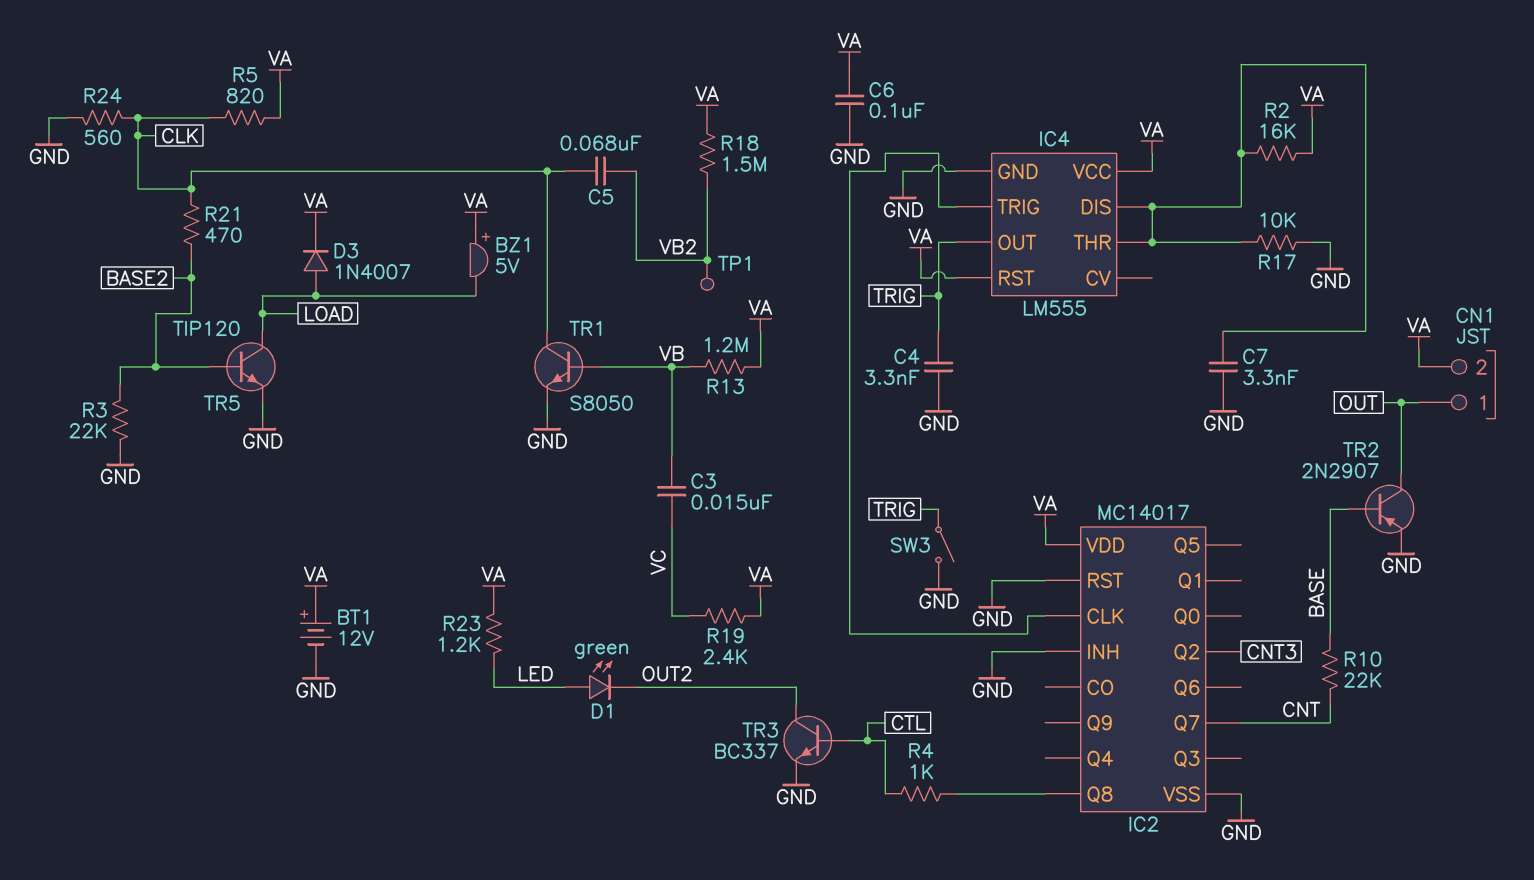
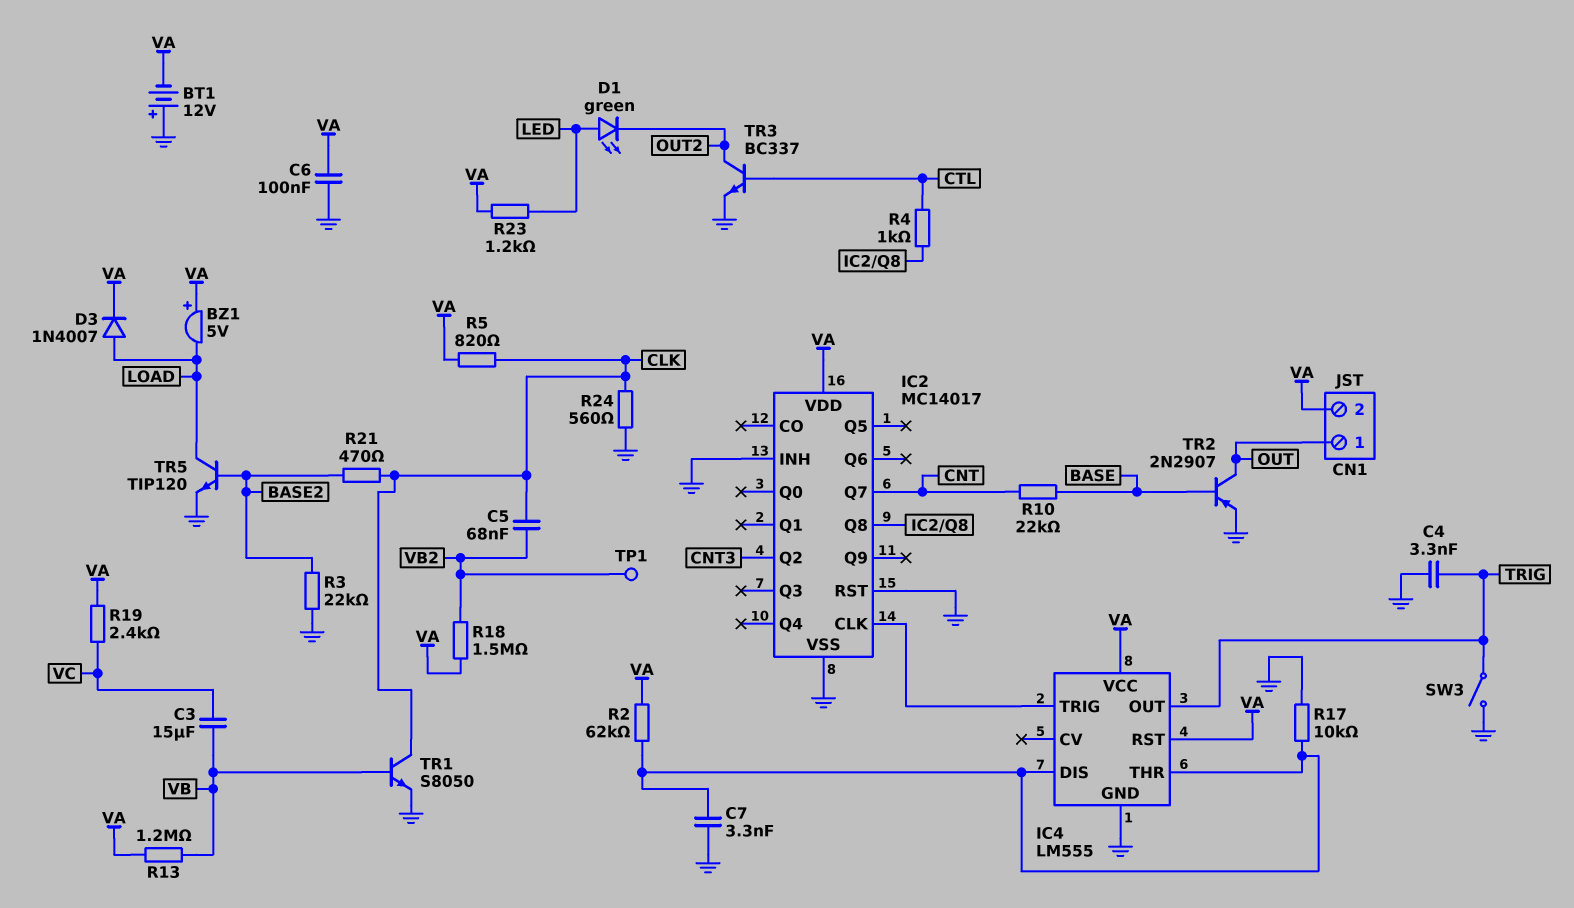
BT1: 12V (plus VA, minus GND) -> 12V (plus GND, minus VA)
C3: 15nF (VB, VC) -> 15uF (VB, VC)
R2: 16k (IC4/DIS, VA) -> 62k (IC4/DIS, VA)

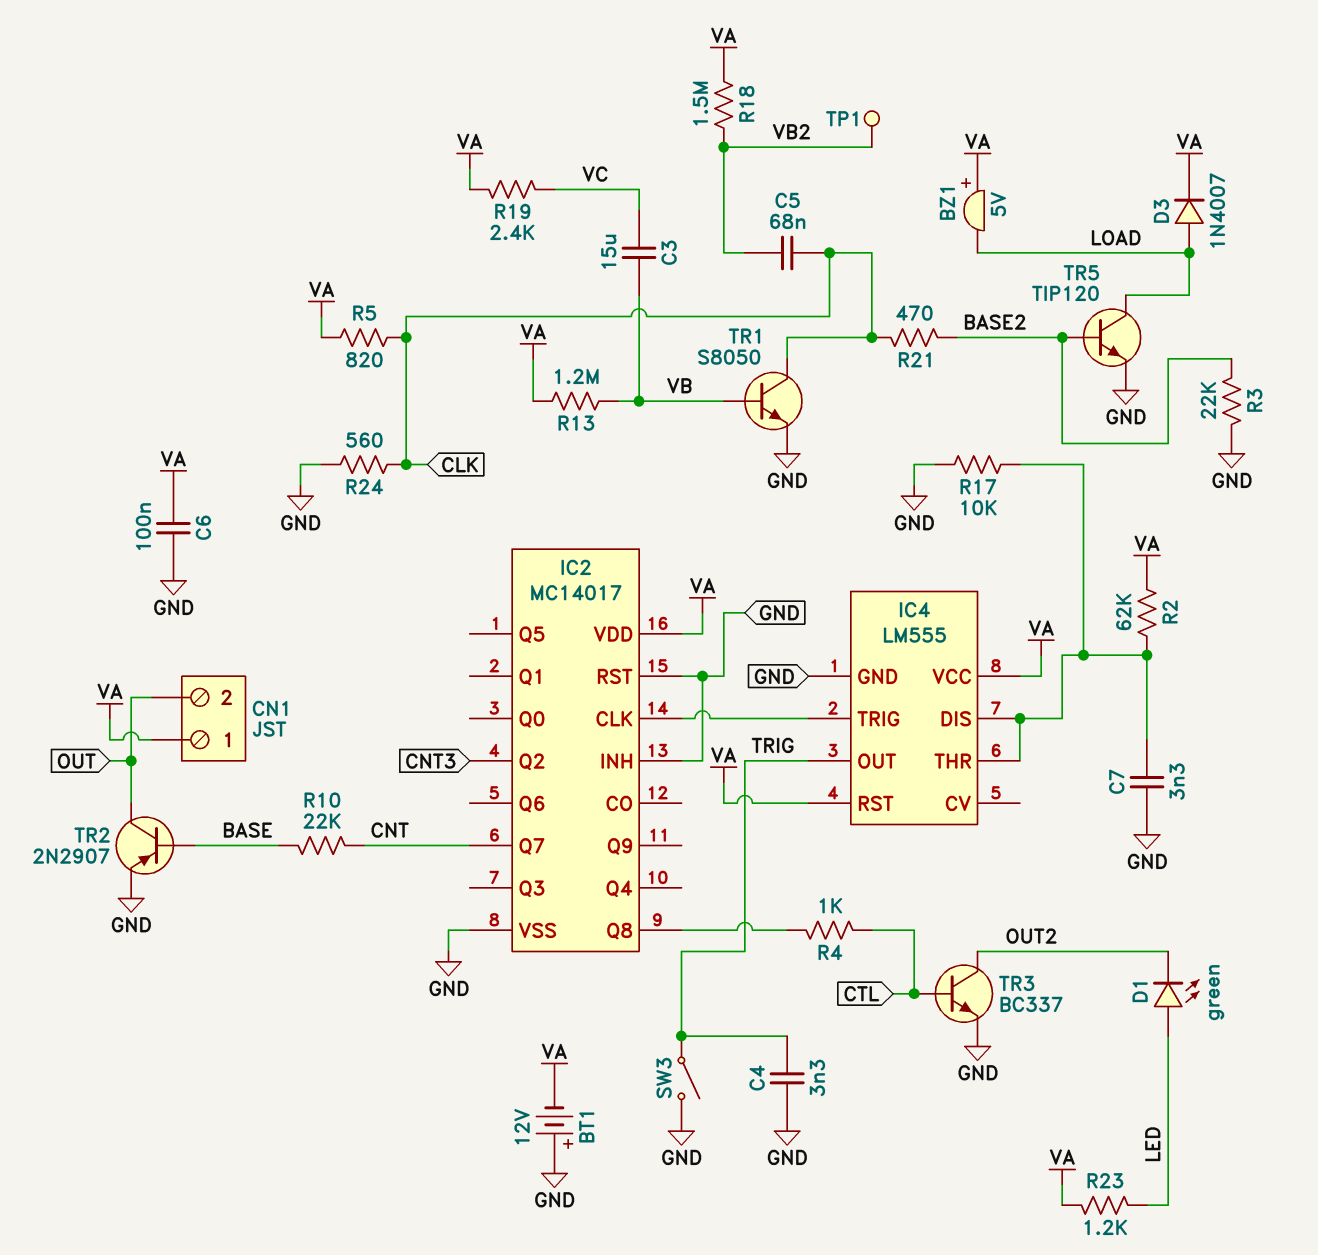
CN1 pin 1: OUT -> VA
CN1 pin 2: VA -> OUT

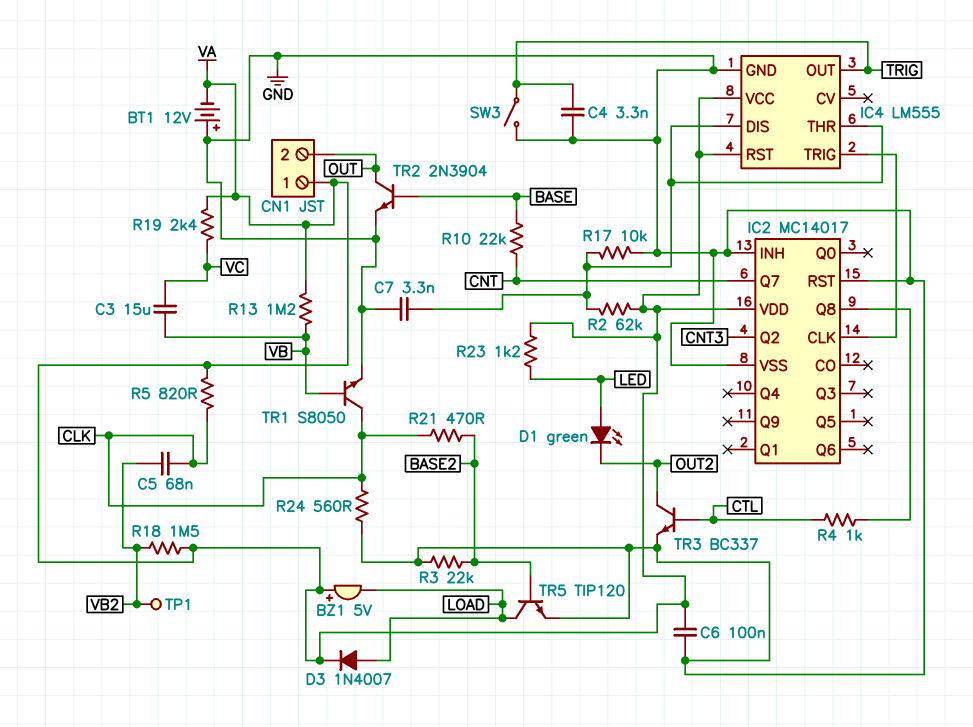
TR2: PNP 2N2907 (B BASE, C OUT, E GND) -> NPN 2N3904 (B BASE, C OUT, E GND)

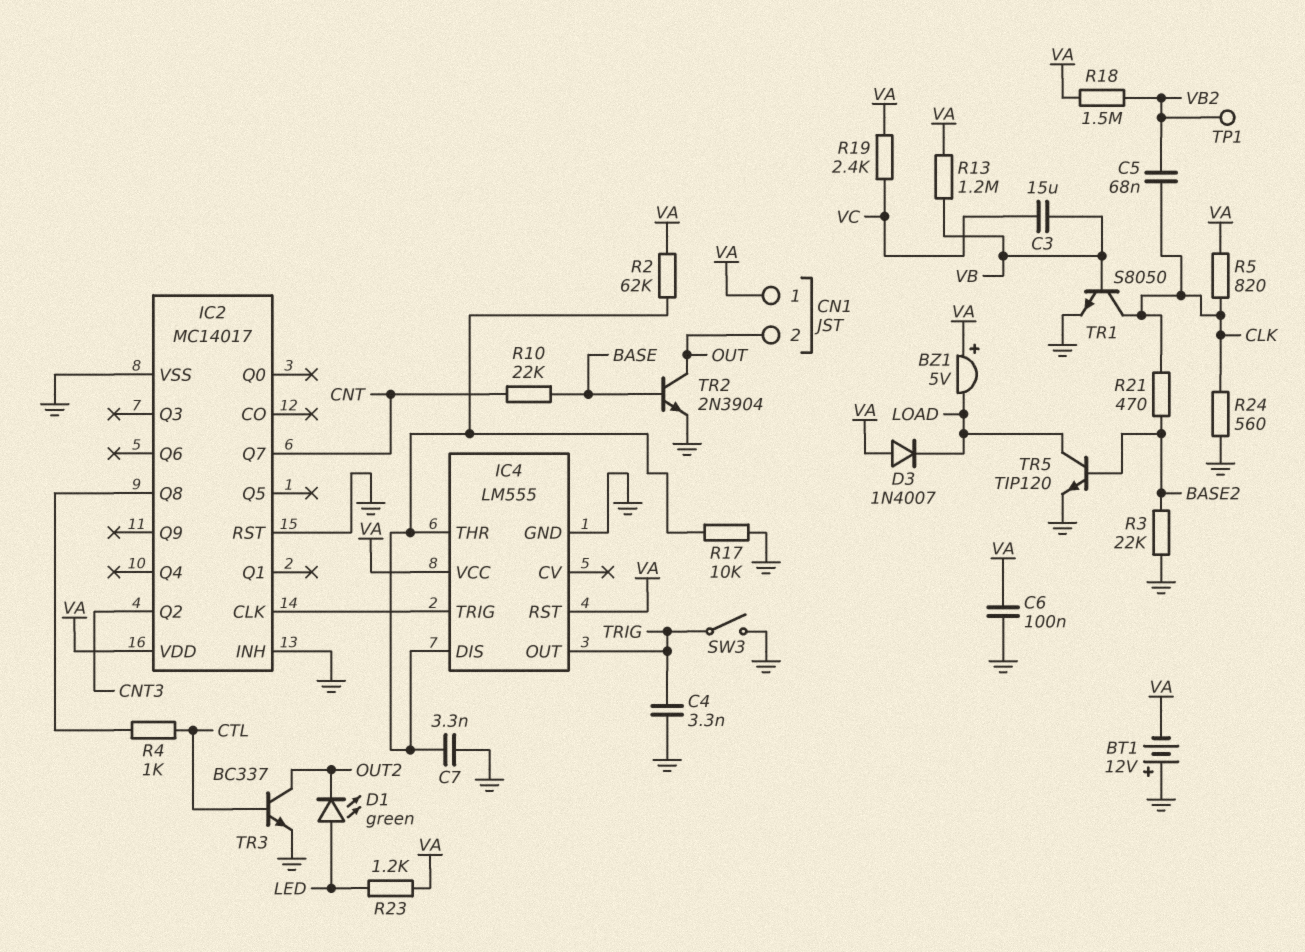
D3: diode 1N4007 (A LOAD, K VA) -> diode 1N4007 (A VA, K LOAD)

